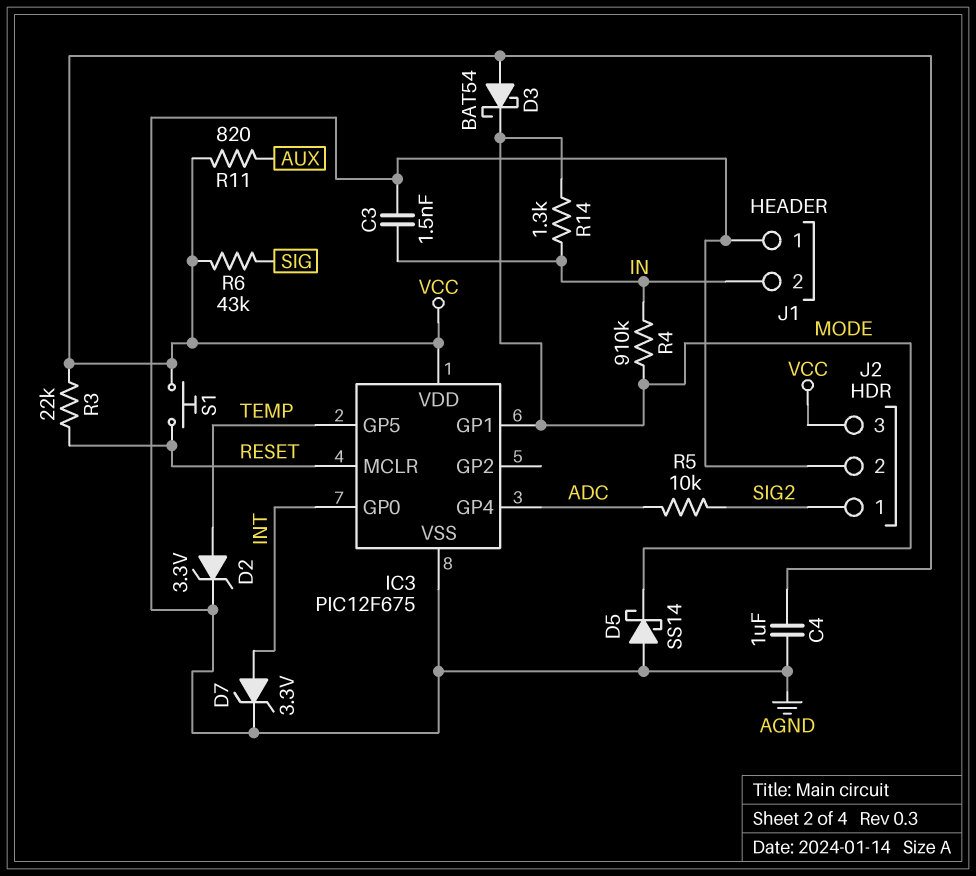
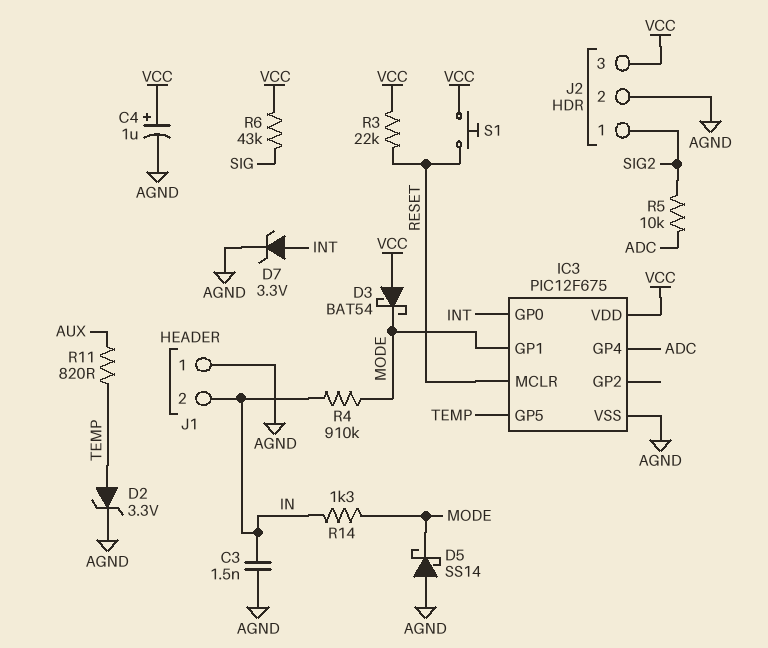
C4: 1uF (AGND, VCC) -> 1uF (plus VCC, minus AGND)
R11: 820 (AUX, VCC) -> 820 (AUX, TEMP)

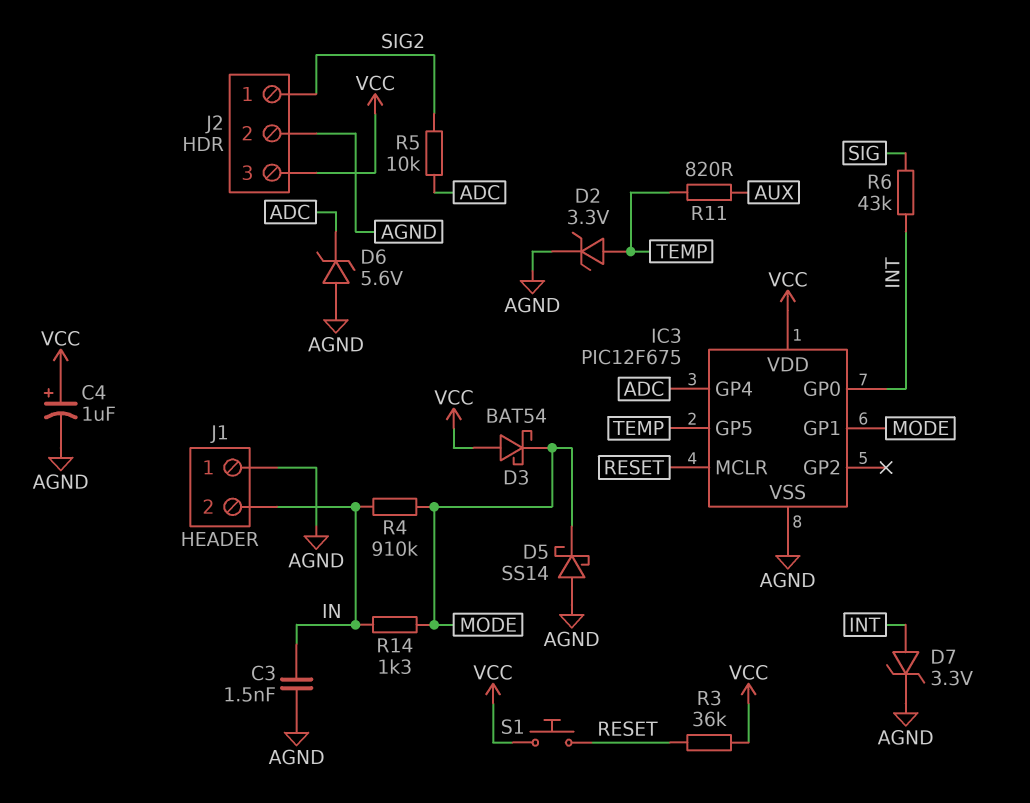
D6: none -> zener 5.6V (A AGND, K ADC)
R3: 22k (RESET, VCC) -> 36k (RESET, VCC)
R6: 43k (SIG, VCC) -> 43k (INT, SIG)

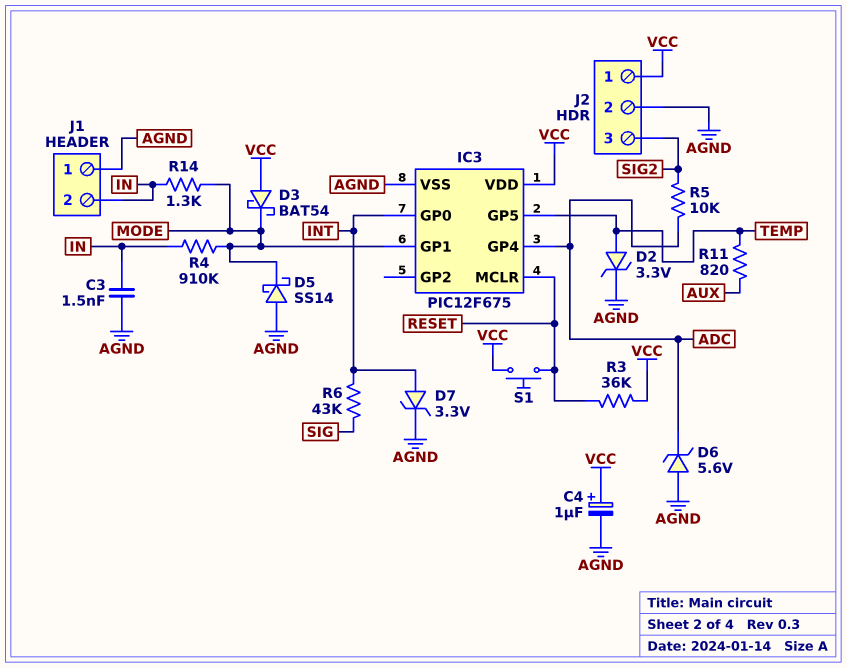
J2 pin 1: SIG2 -> VCC
J2 pin 3: VCC -> SIG2

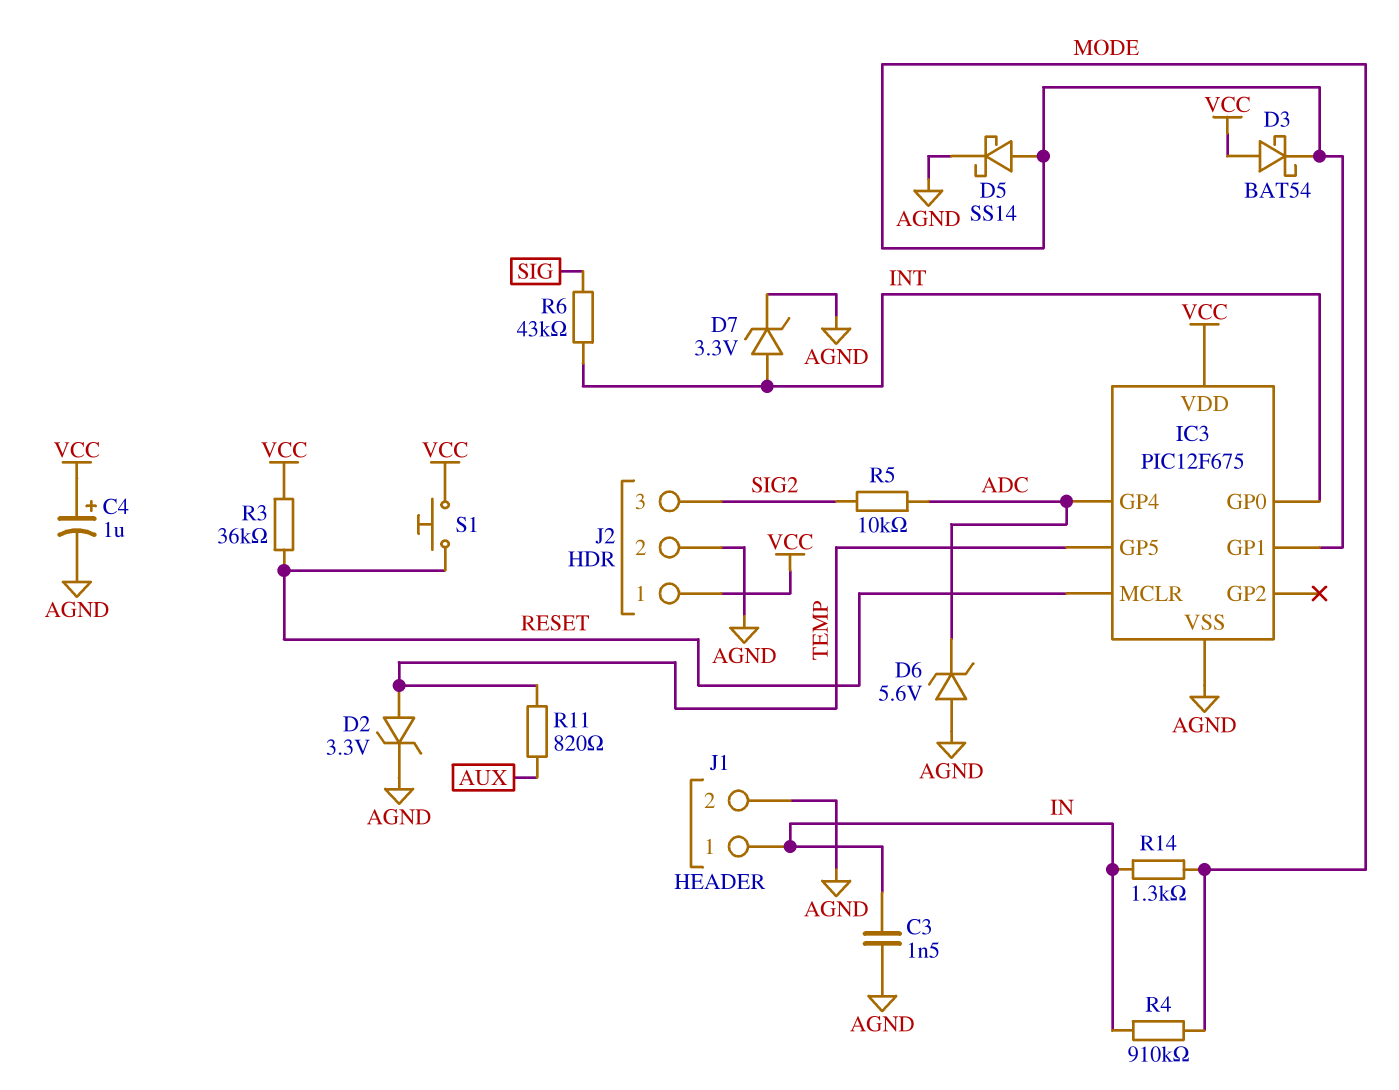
D5: schottky SS14 (A AGND, K MODE) -> schottky SS14 (A MODE, K AGND)
J1 pin 1: AGND -> IN
J1 pin 2: IN -> AGND

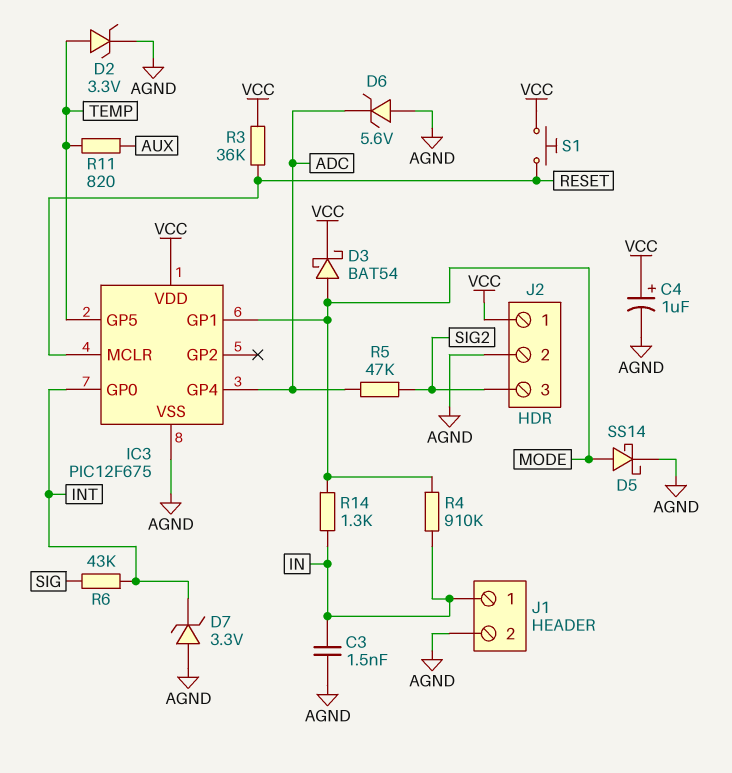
D3: schottky BAT54 (A VCC, K MODE) -> schottky BAT54 (A MODE, K VCC)
D7: zener 3.3V (A INT, K AGND) -> zener 3.3V (A AGND, K INT)
R5: 10k (ADC, SIG2) -> 47k (ADC, SIG2)

